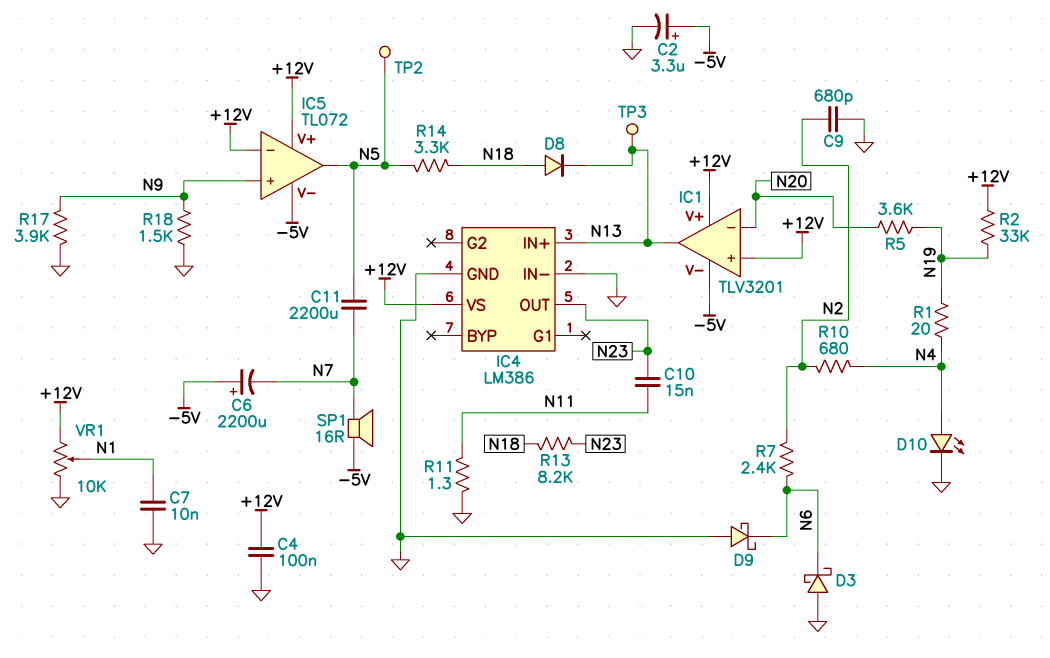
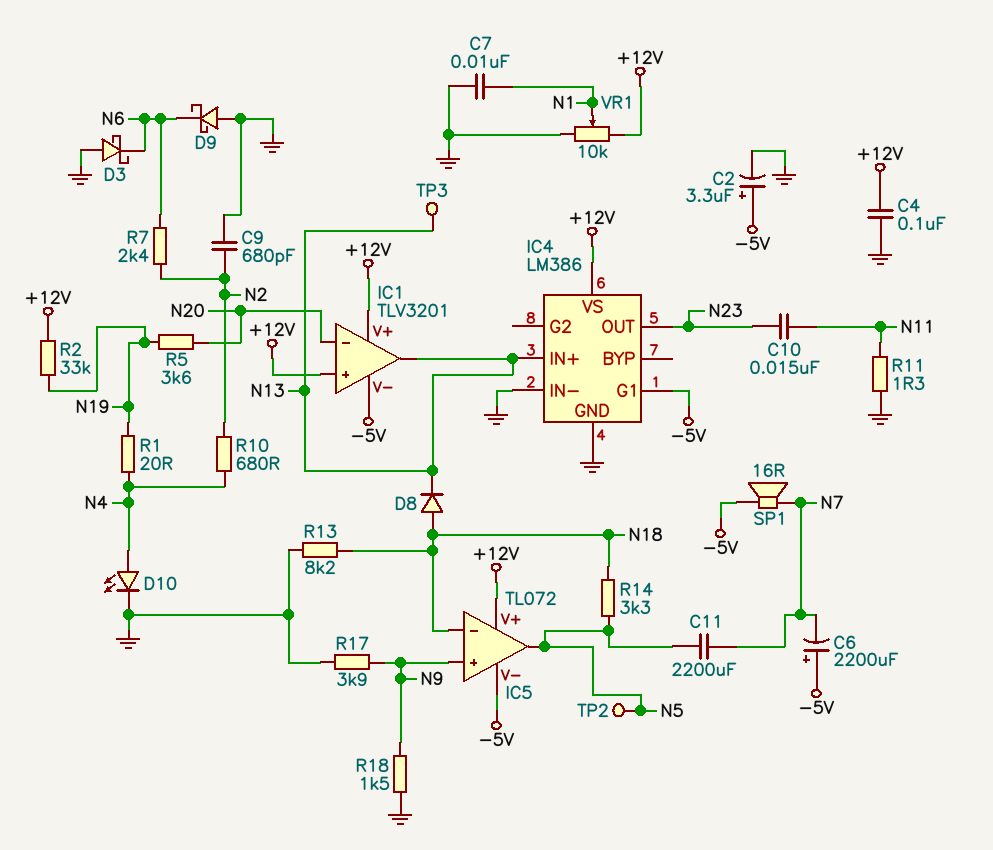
IC4 pin G1: none -> -5V
IC5 pin in-: +12V -> N18
R13: 8.2k (N18, N23) -> 8.2k (GND, N18)

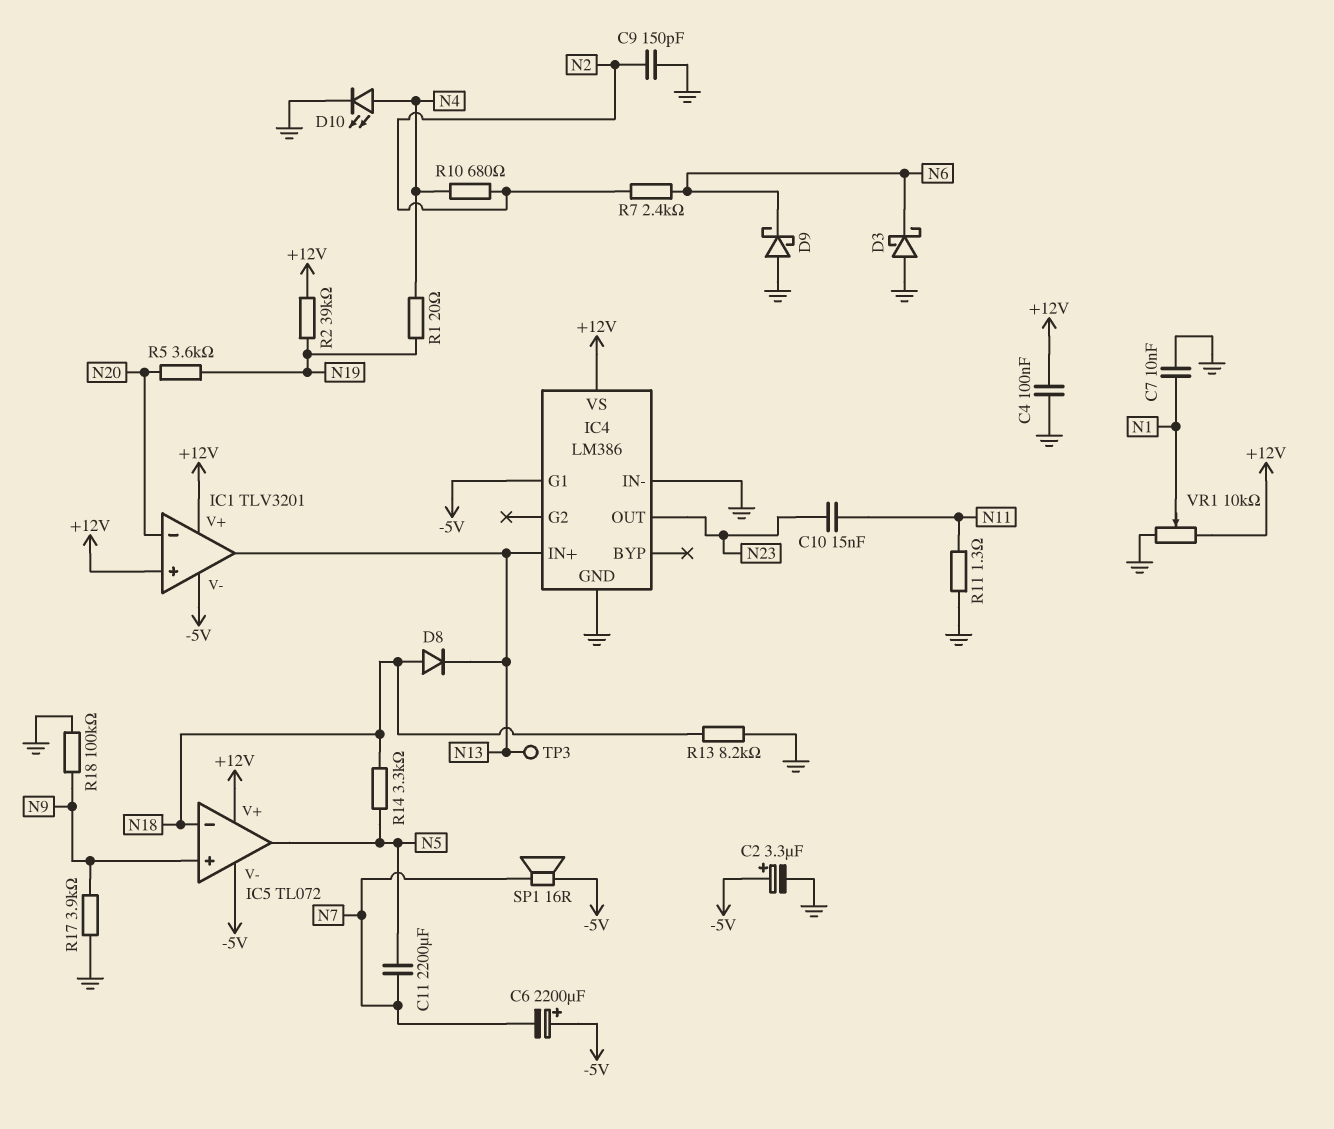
C9: 680pF (GND, N2) -> 150pF (GND, N2)
R2: 33k (+12V, N19) -> 39k (+12V, N19)
R18: 1.5k (GND, N9) -> 100k (GND, N9)
TP2: test point (N5) -> none

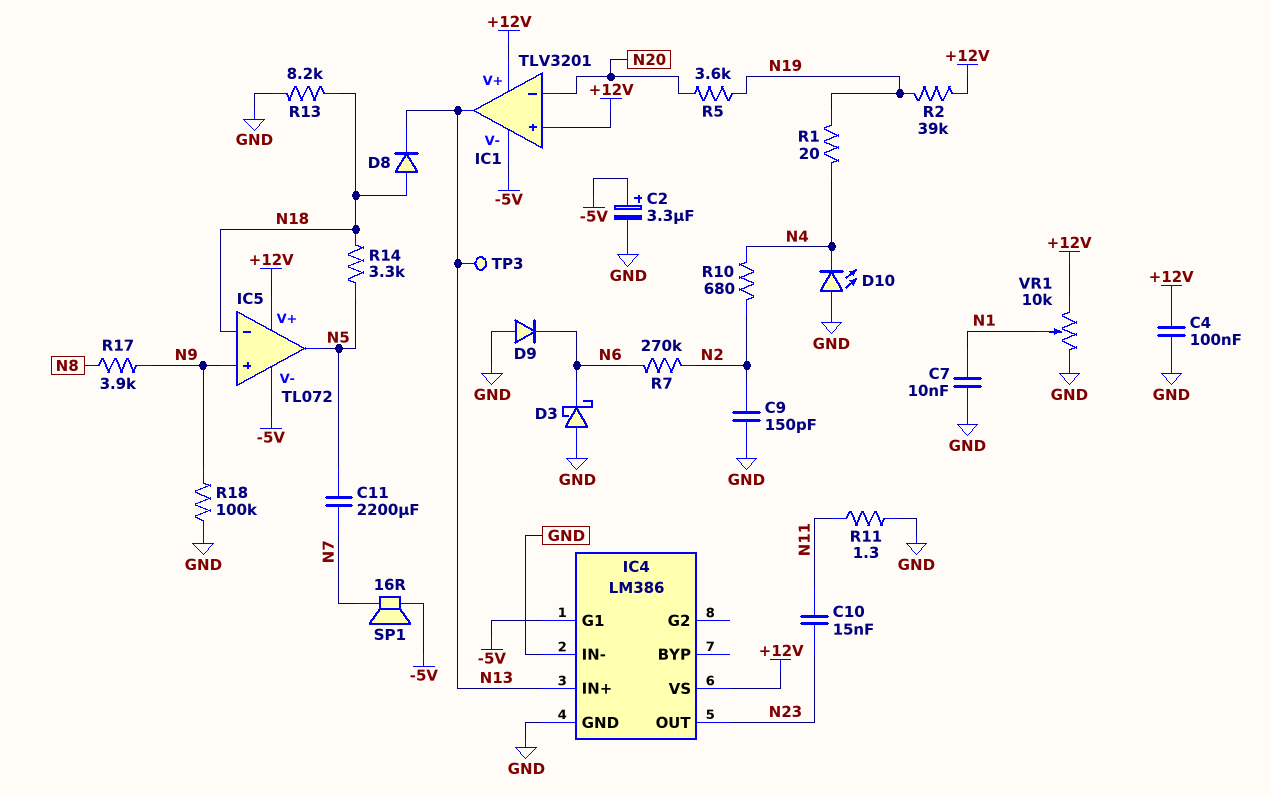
C6: 2200uF (plus -5V, minus N7) -> none
D9: schottky (A GND, K N6) -> diode (A GND, K N6)
D10: LED (A N4, K GND) -> LED (A GND, K N4)
R7: 2.4k (N2, N6) -> 270k (N2, N6)
R17: 3.9k (GND, N9) -> 3.9k (N8, N9)

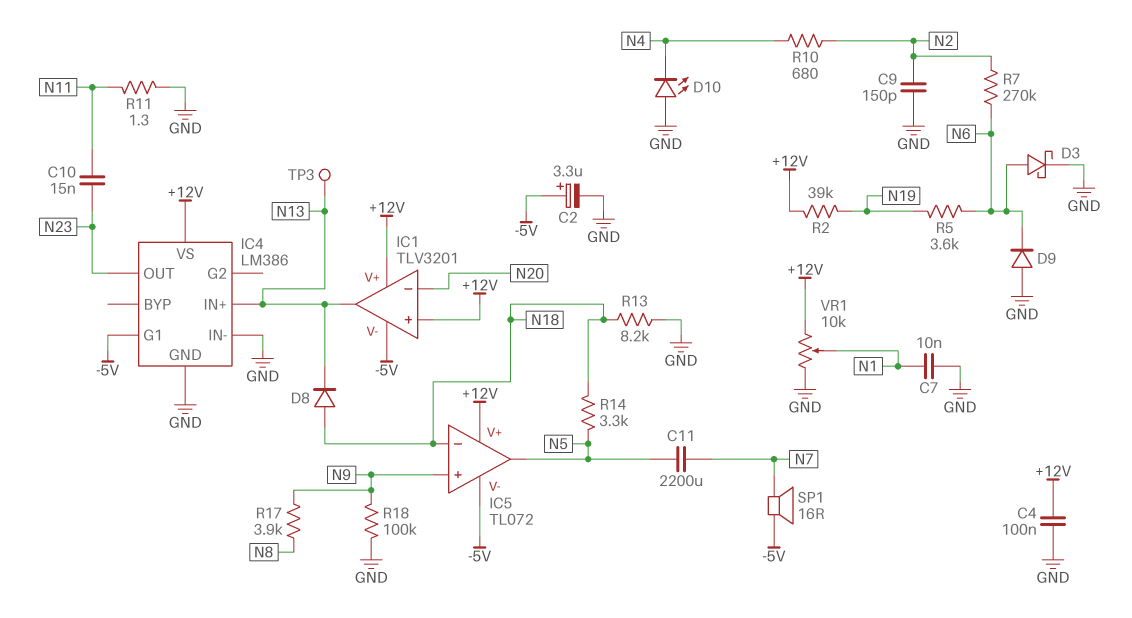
D3: schottky (A GND, K N6) -> schottky (A N6, K GND)
R1: 20 (N4, N19) -> none
R5: 3.6k (N19, N20) -> 3.6k (N6, N19)

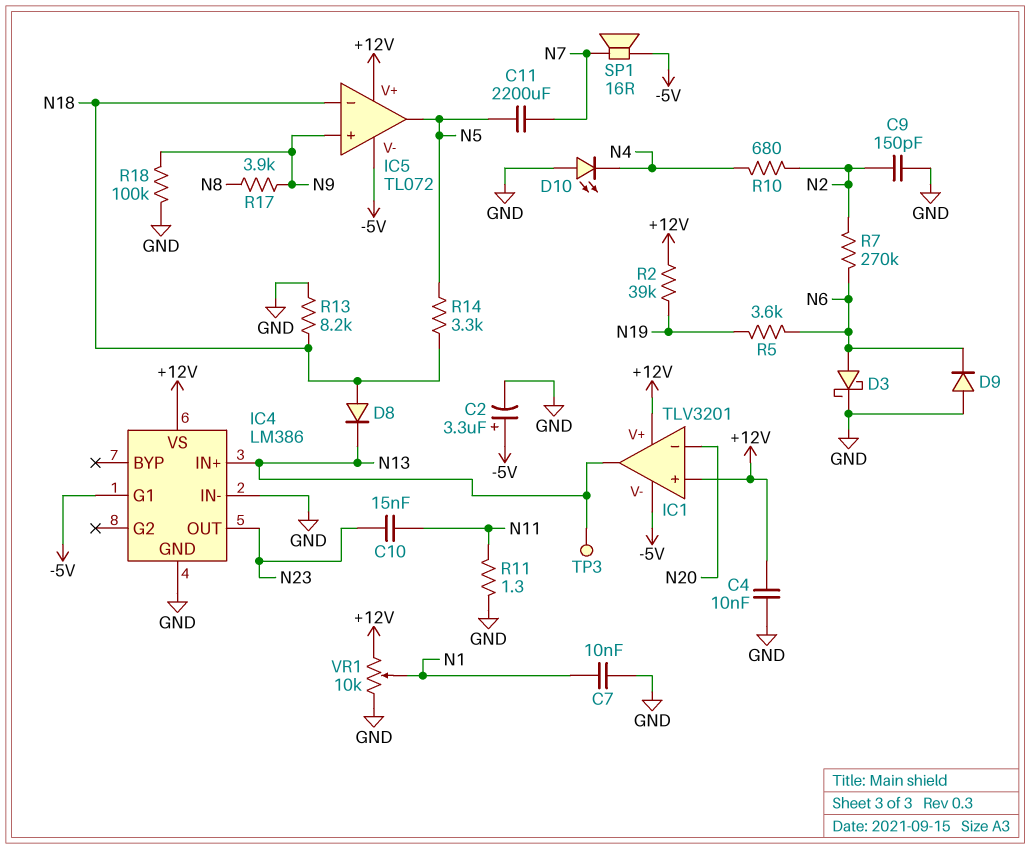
C4: 100nF (+12V, GND) -> 10nF (+12V, GND)

